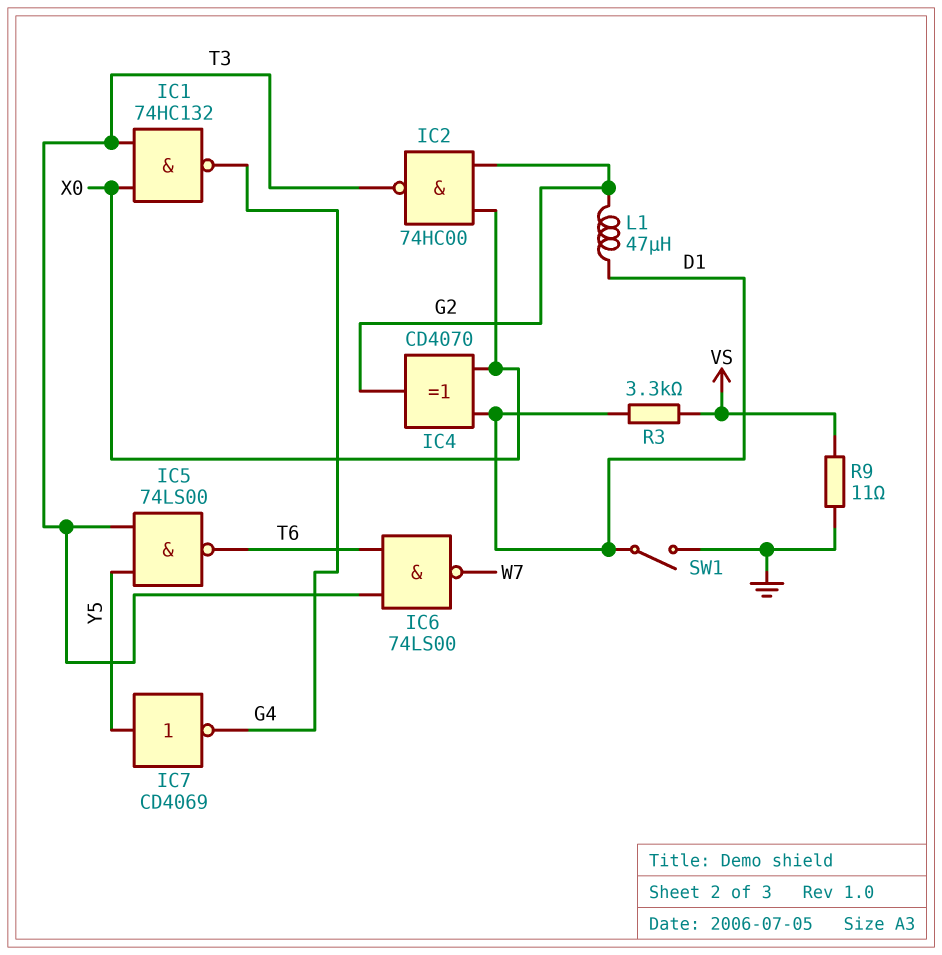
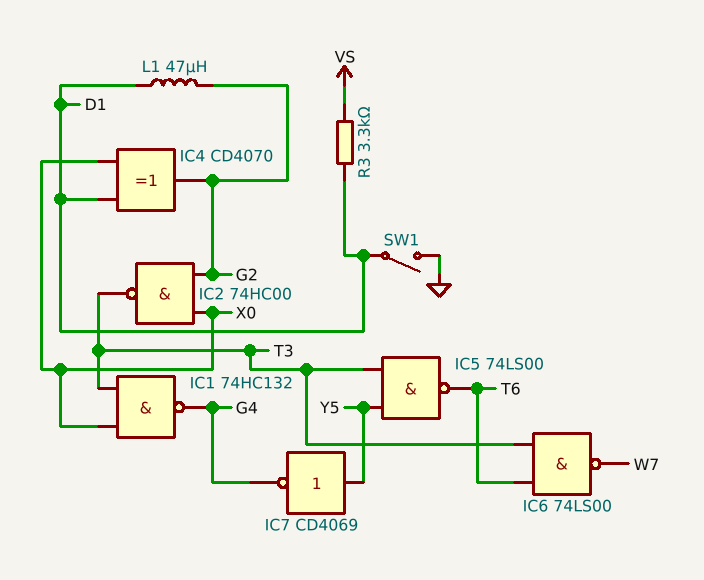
R9: 11 (GND, VS) -> none

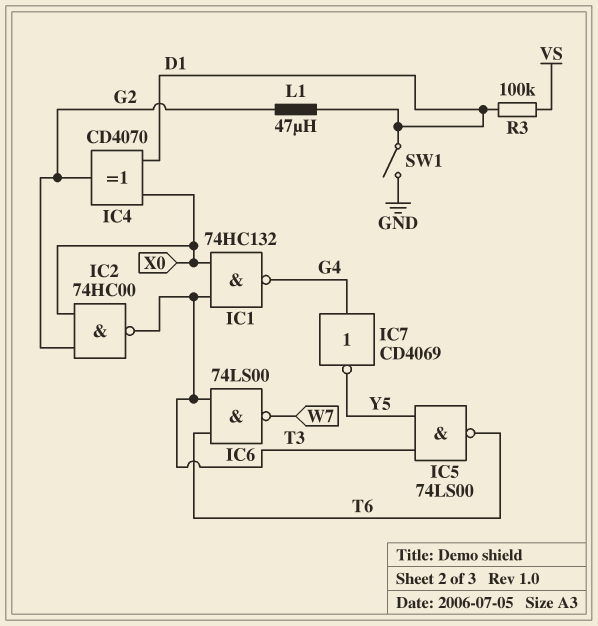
IC7: NOT CD4069 (in Y5, out G4) -> NOT CD4069 (in G4, out Y5)
R3: 3.3k (D1, VS) -> 100k (D1, VS)

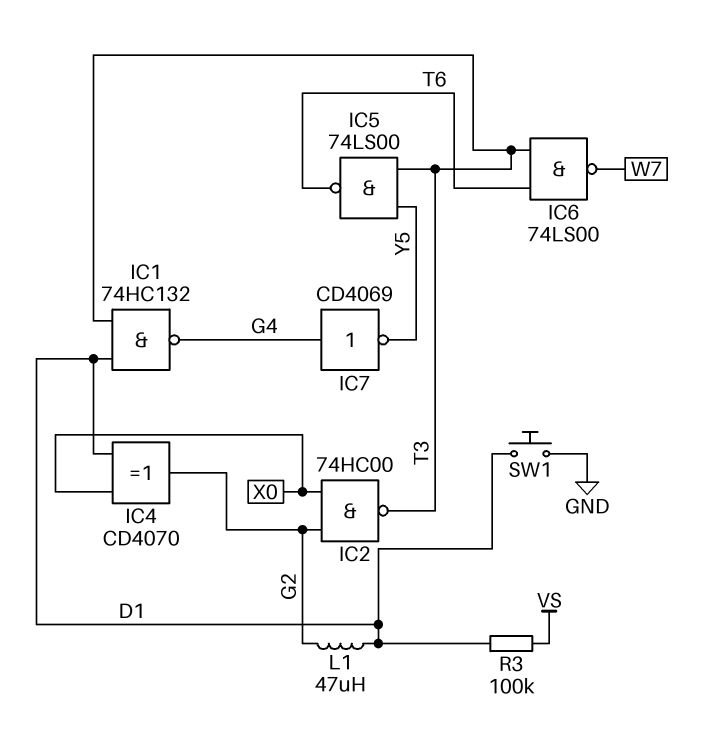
IC1: NAND 74HC132 (in T3, in X0, out G4) -> NAND 74HC132 (in D1, in T3, out G4)
SW1: switch (D1, GND) -> button (D1, GND)

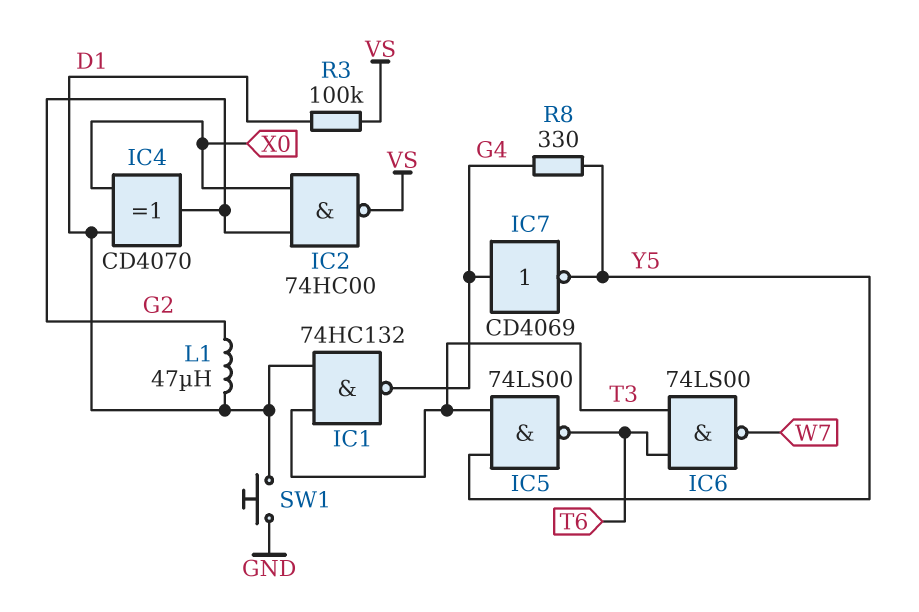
IC2: NAND 74HC00 (in G2, in X0, out T3) -> NAND 74HC00 (in G2, in X0, out VS)
R8: none -> 330 (G4, Y5)

